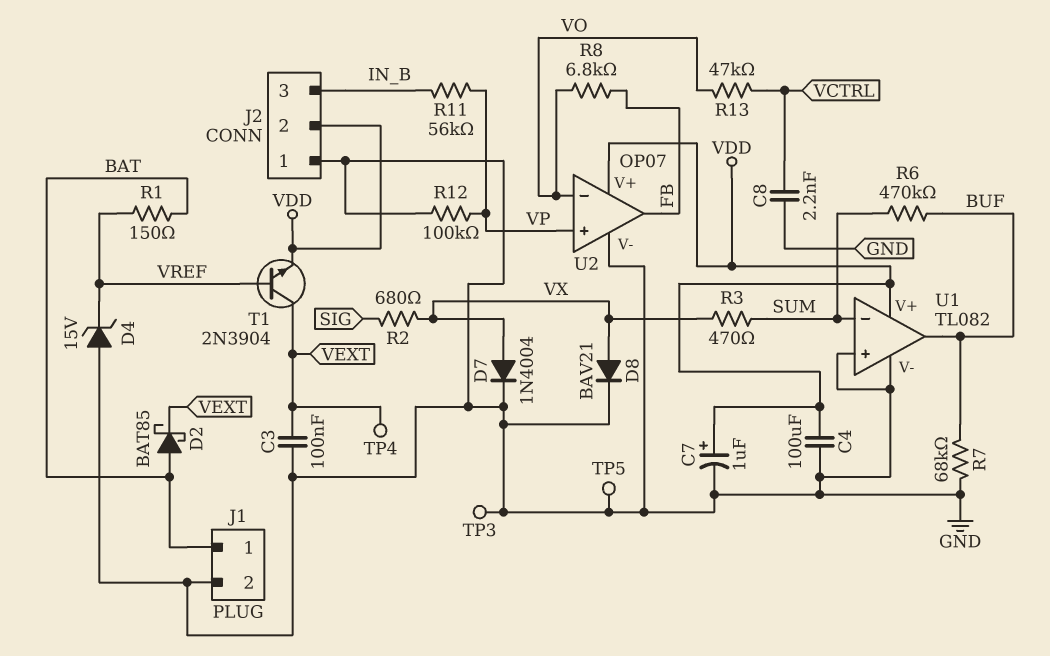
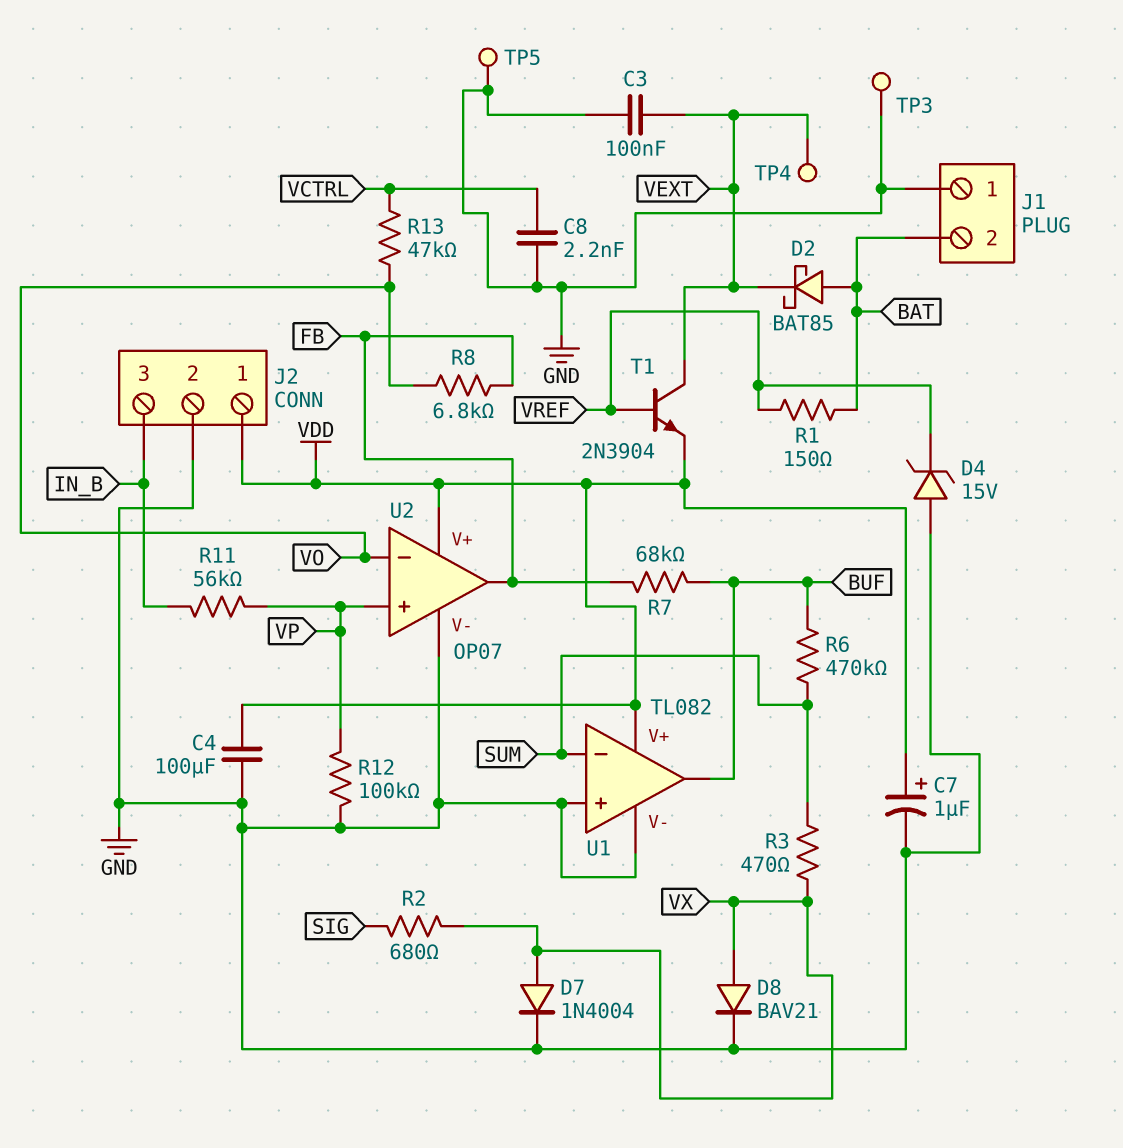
J1 pin 1: BAT -> GND
J1 pin 2: GND -> BAT
J2 pin 1: GND -> VDD
J2 pin 2: VDD -> GND
R7: 68k (BUF, GND) -> 68k (BUF, FB)

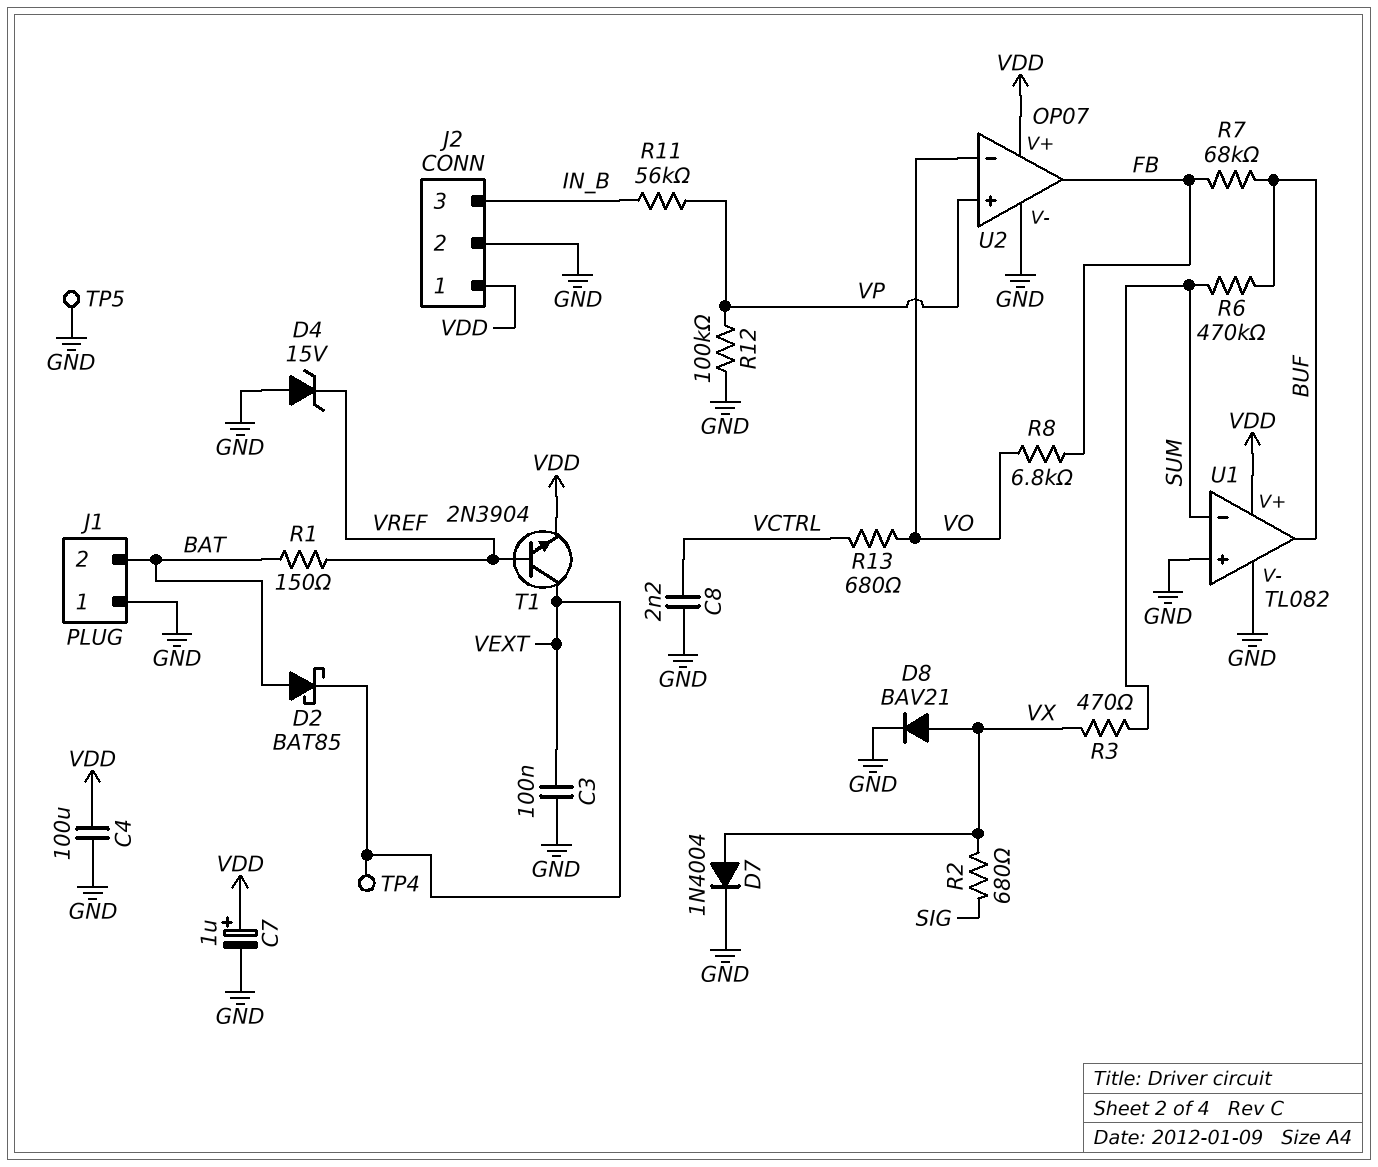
R13: 47k (VCTRL, VO) -> 680 (VCTRL, VO)
TP3: test point (GND) -> none

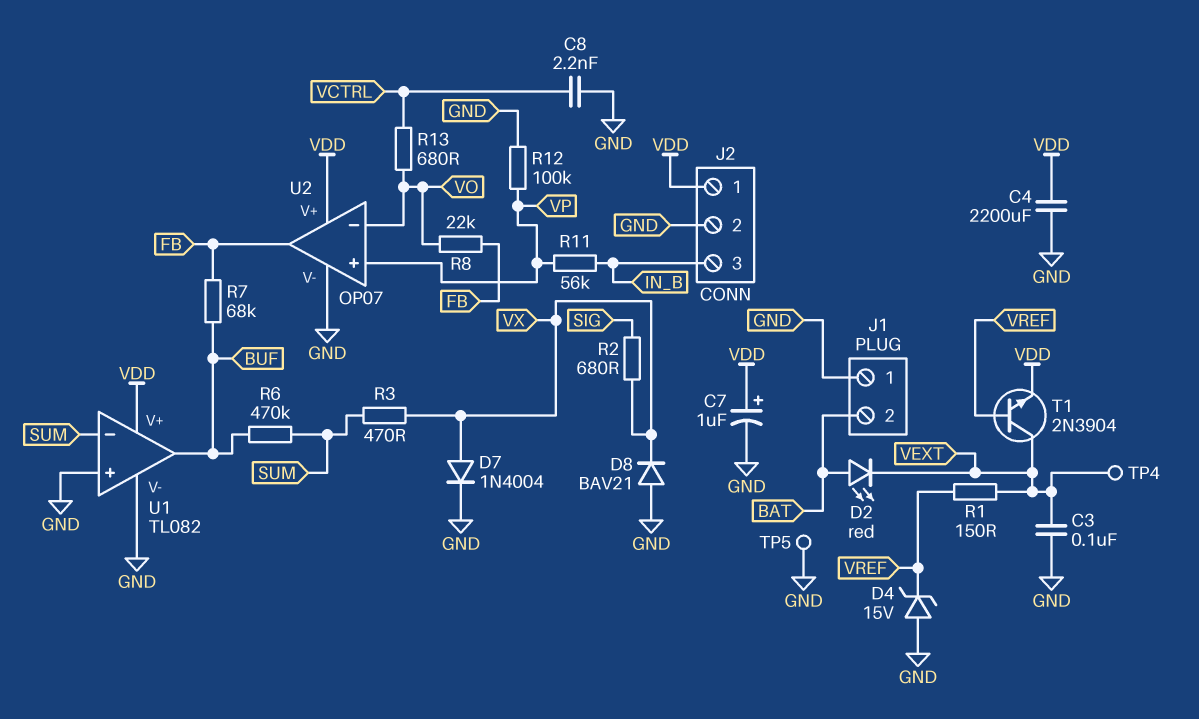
C4: 100uF (GND, VDD) -> 2200uF (GND, VDD)
D2: schottky BAT85 (A BAT, K VEXT) -> LED red (A BAT, K VEXT)
D8: diode BAV21 (A VX, K GND) -> diode BAV21 (A GND, K VX)
R1: 150 (BAT, VREF) -> 150 (VEXT, VREF)
R8: 6.8k (FB, VO) -> 22k (FB, VO)

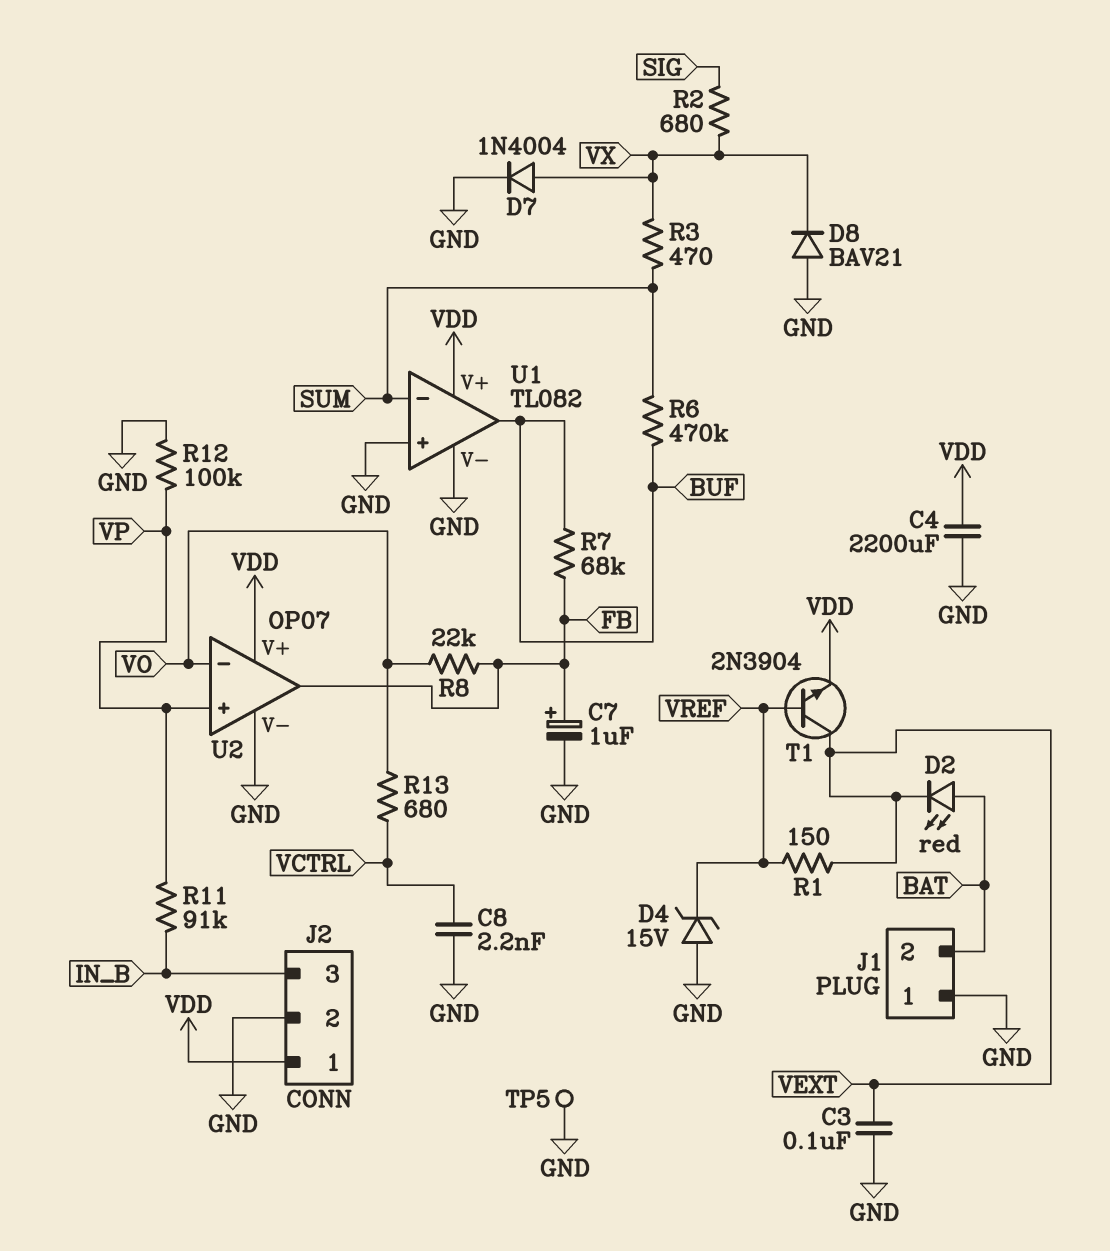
C7: 1uF (plus VDD, minus GND) -> 1uF (plus FB, minus GND)
R11: 56k (IN_B, VP) -> 91k (IN_B, VP)
TP4: test point (VEXT) -> none

